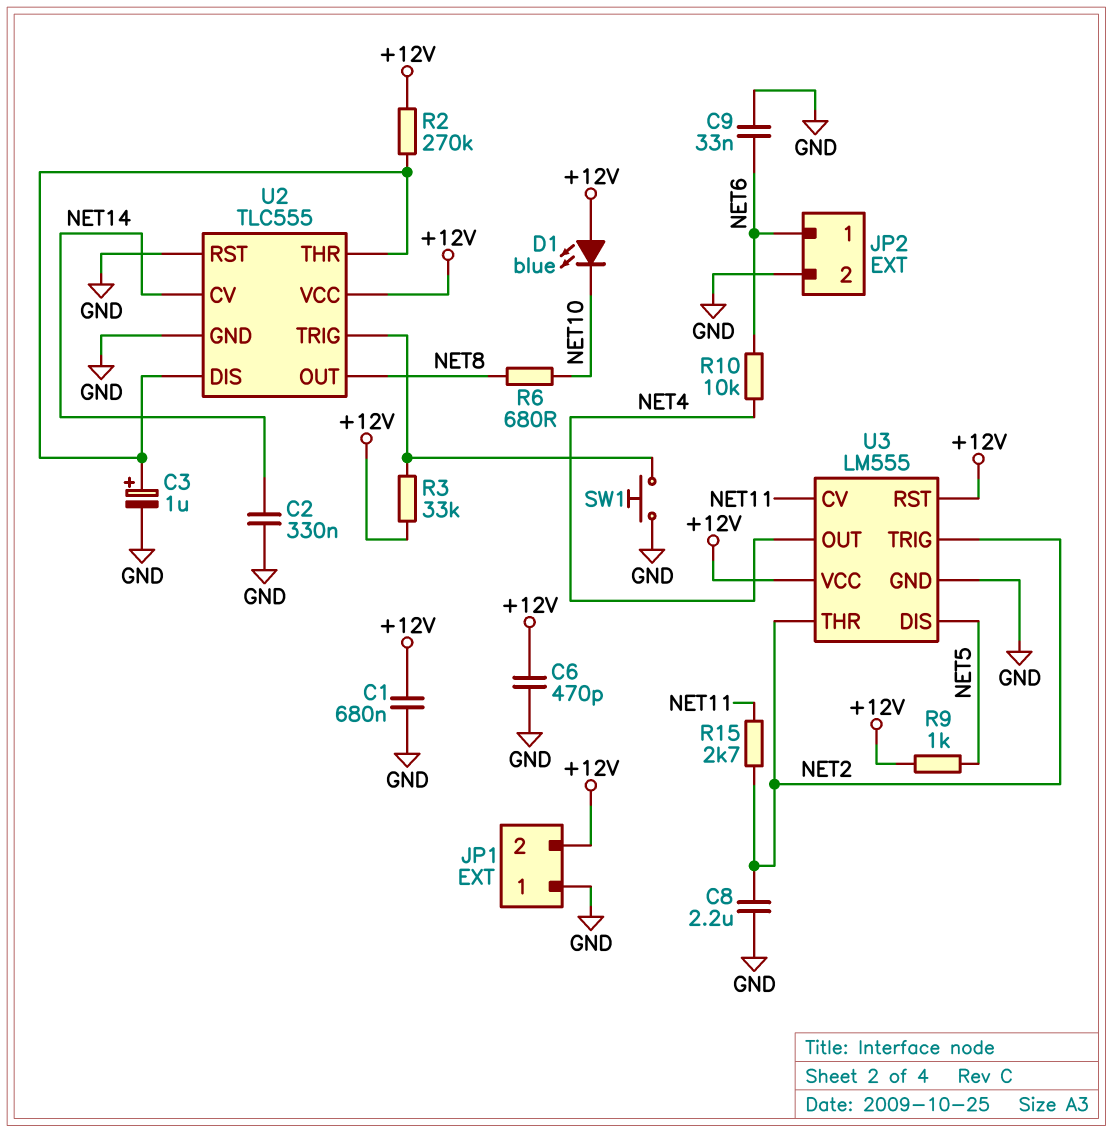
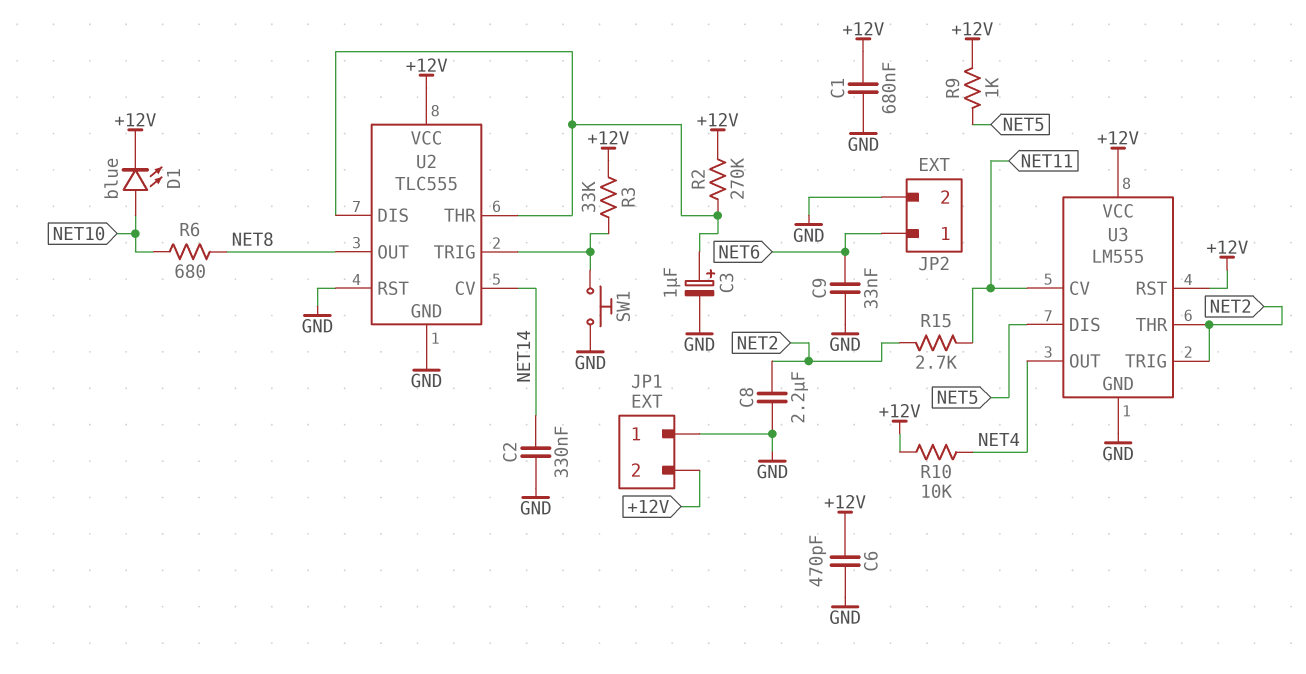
D1: LED blue (A +12V, K NET10) -> LED blue (A NET10, K +12V)
R10: 10k (NET4, NET6) -> 10k (+12V, NET4)

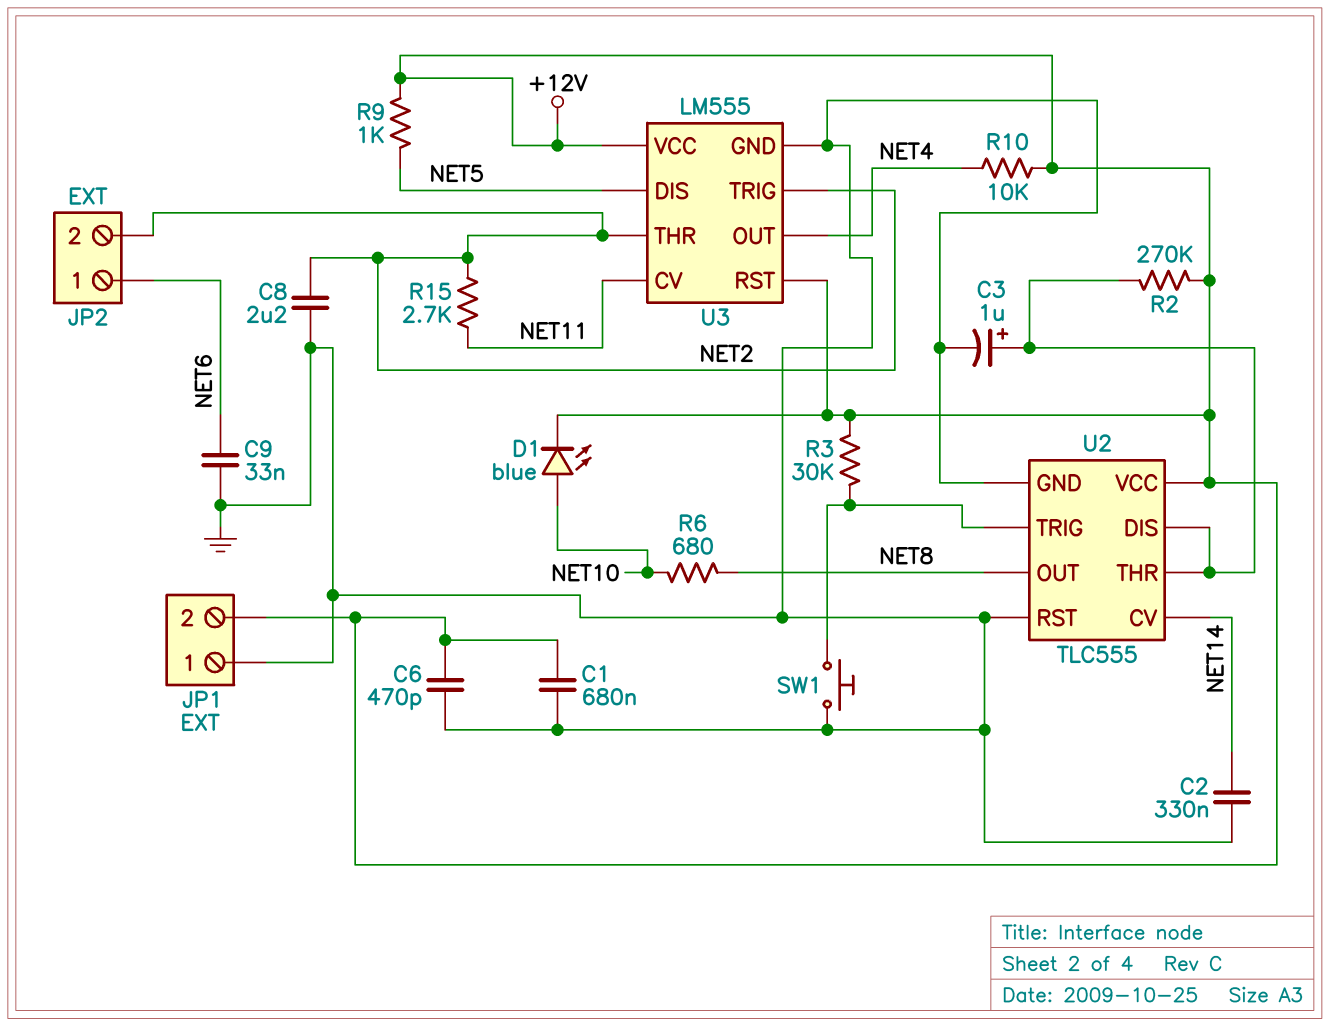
JP2 pin 2: GND -> NET2
R3: 33k (+12V, U2/TRIG) -> 30k (+12V, U2/TRIG)

